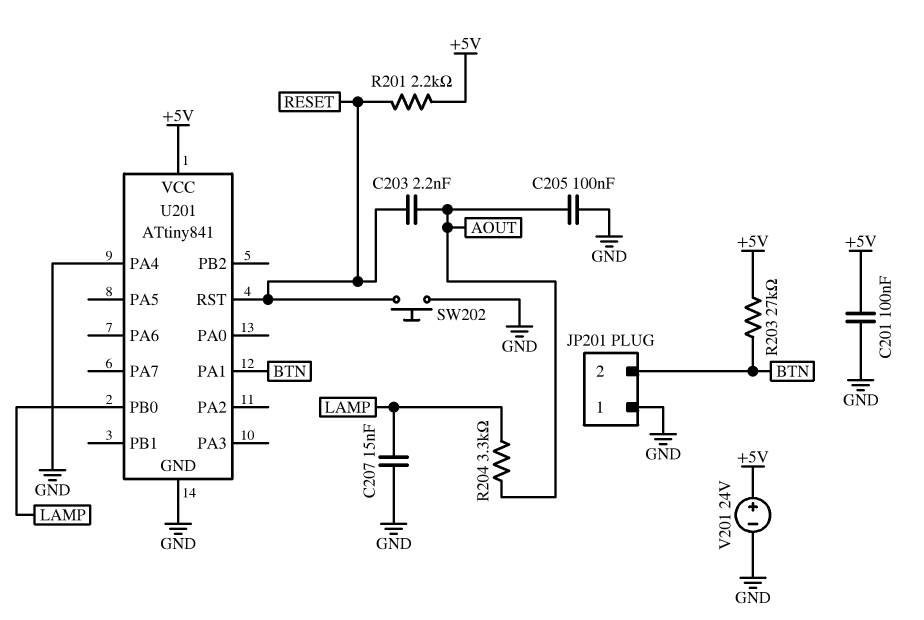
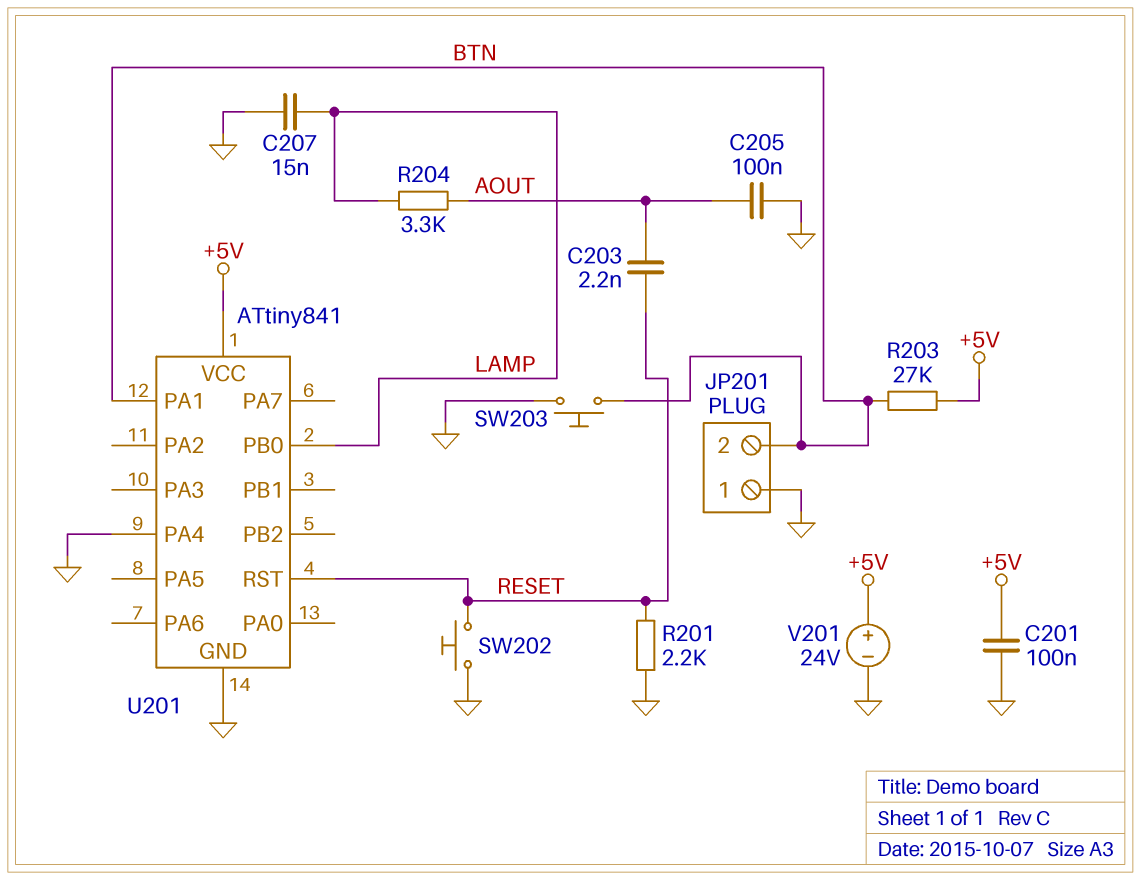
R201: 2.2k (+5V, RESET) -> 2.2k (GND, RESET)
SW203: none -> button (BTN, GND)

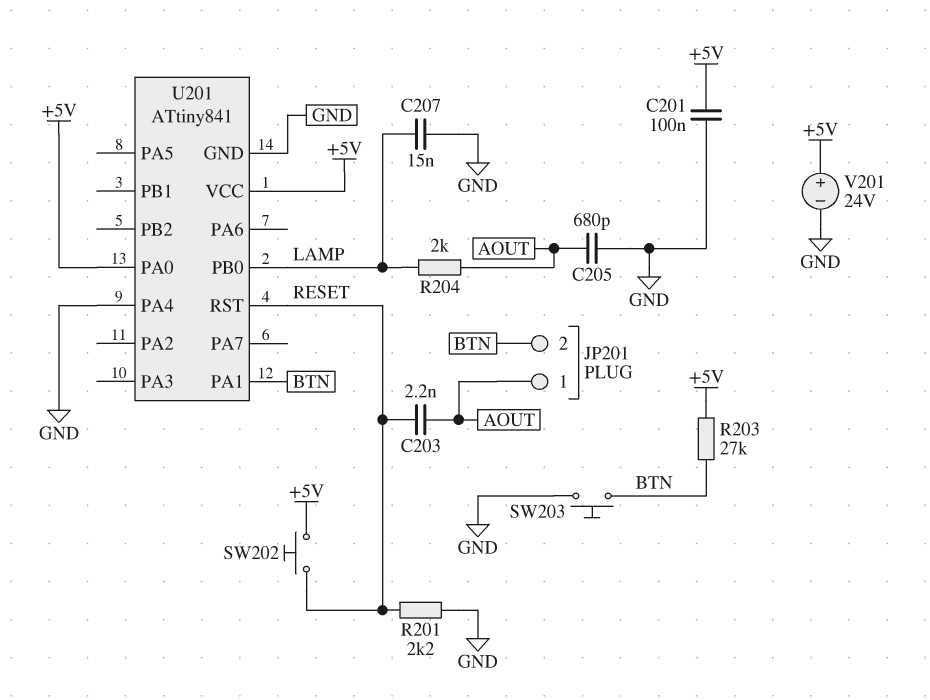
C205: 100nF (AOUT, GND) -> 680pF (AOUT, GND)
JP201 pin 1: GND -> AOUT
R204: 3.3k (AOUT, LAMP) -> 2k (AOUT, LAMP)
SW202: button (GND, RESET) -> button (+5V, RESET)
U201 pin PA0: none -> +5V

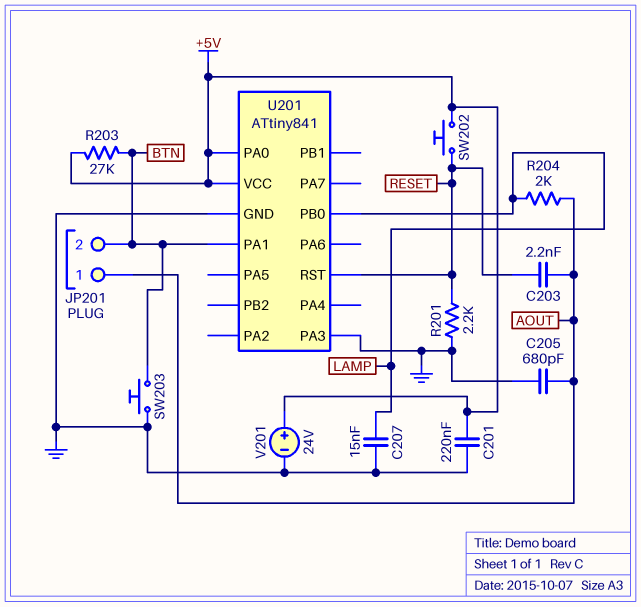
C201: 100nF (+5V, GND) -> 220nF (+5V, GND)
U201 pin PA3: none -> GND
U201 pin PA4: GND -> none

